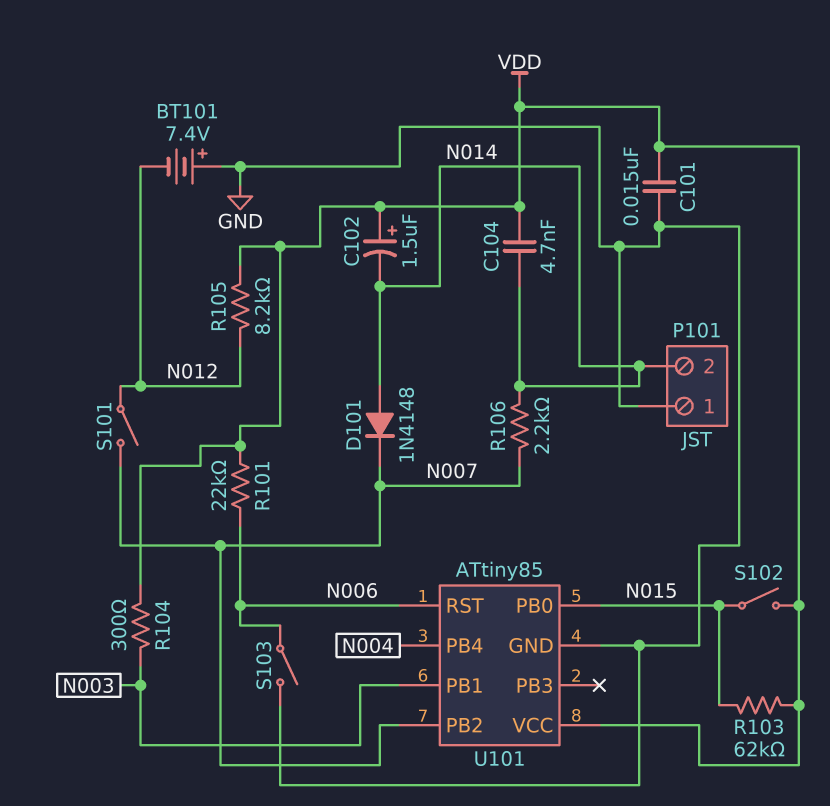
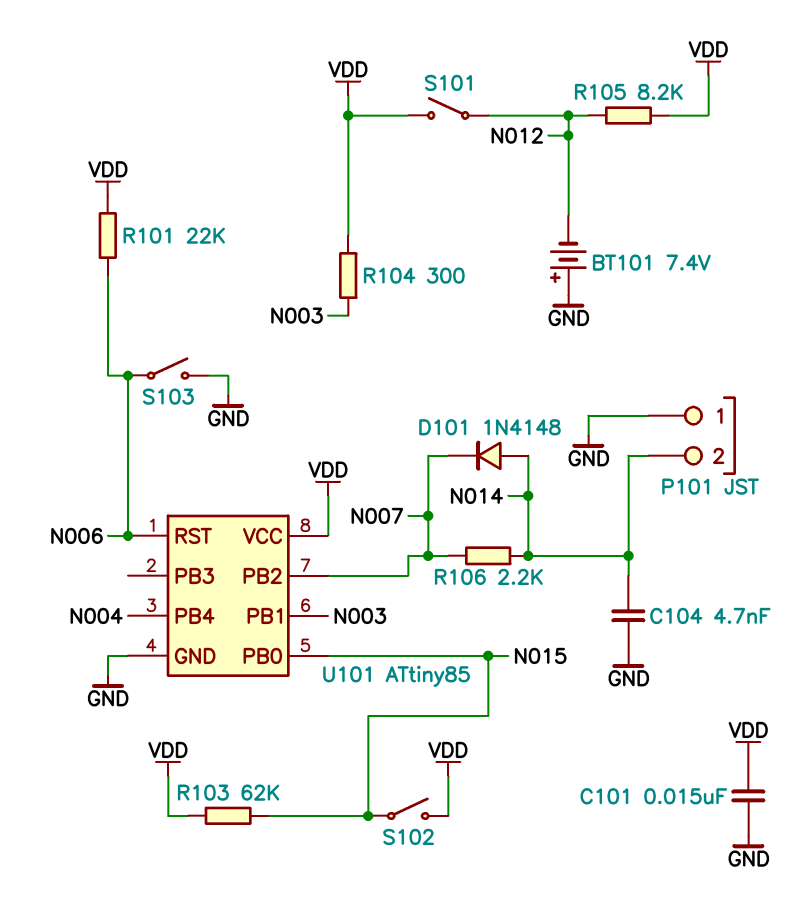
C102: 1.5uF (plus VDD, minus N014) -> none
C104: 4.7nF (N014, VDD) -> 4.7nF (GND, N014)
S101: switch (N007, N012) -> switch (N012, VDD)

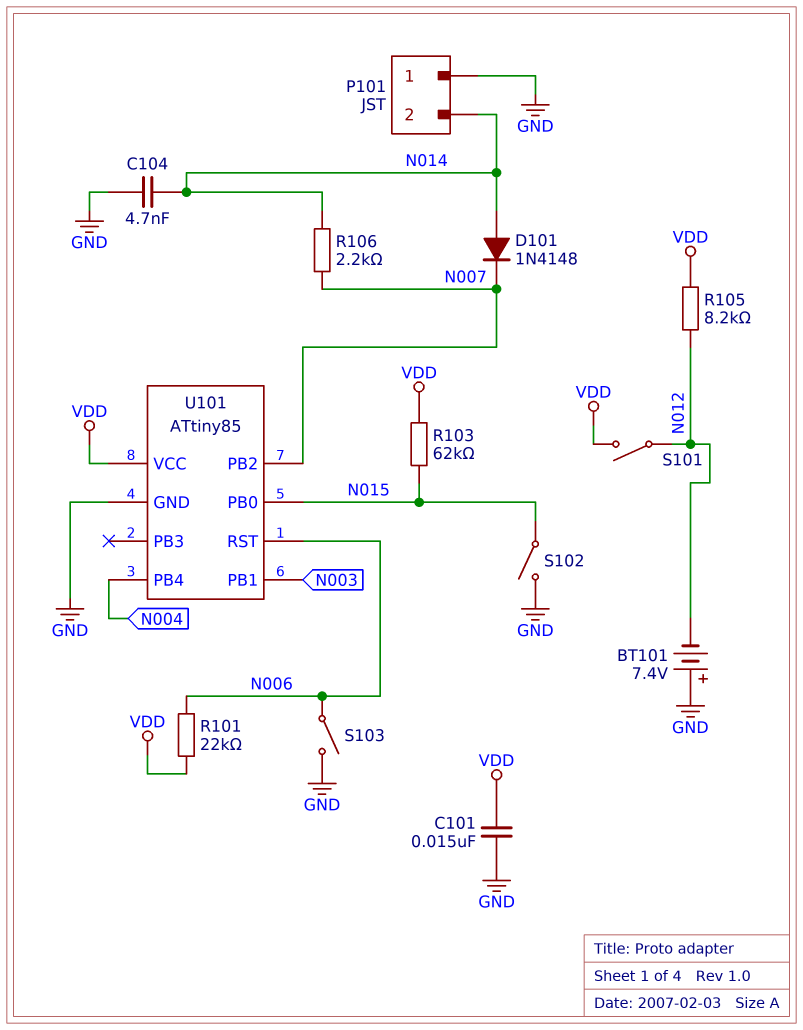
R104: 300 (N003, VDD) -> none
S102: switch (N015, VDD) -> switch (GND, N015)

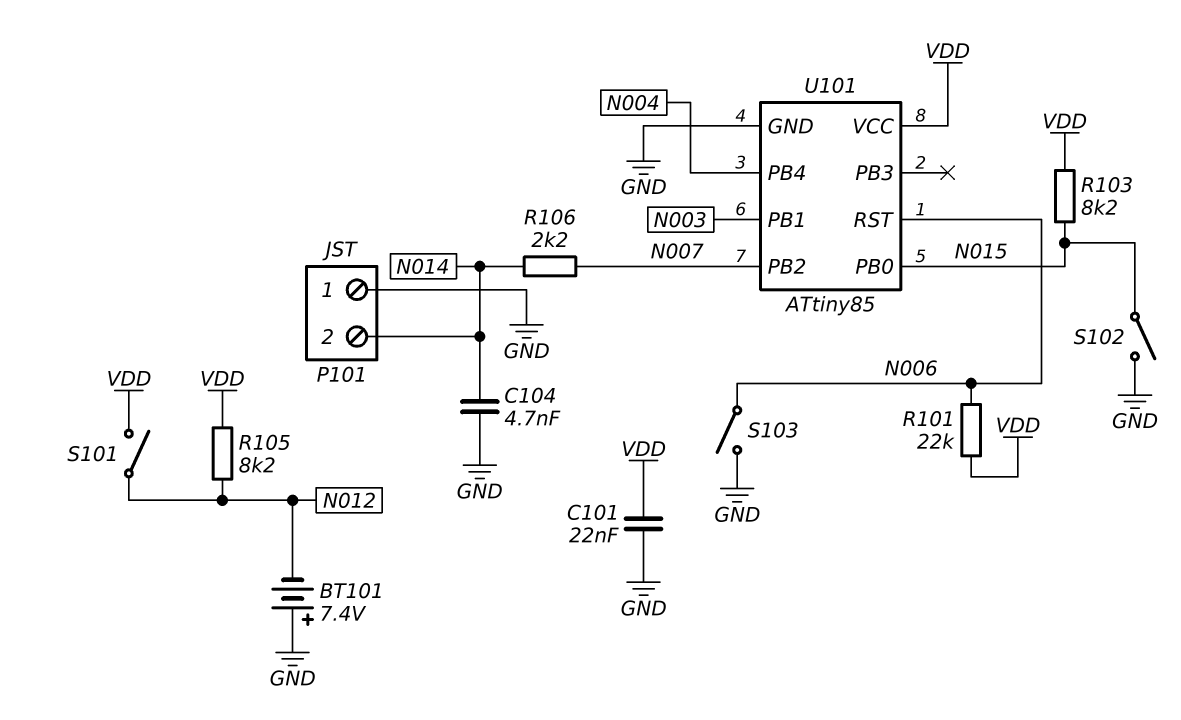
C101: 15nF (GND, VDD) -> 22nF (GND, VDD)
D101: diode 1N4148 (A N014, K N007) -> none
R103: 62k (N015, VDD) -> 8.2k (N015, VDD)

